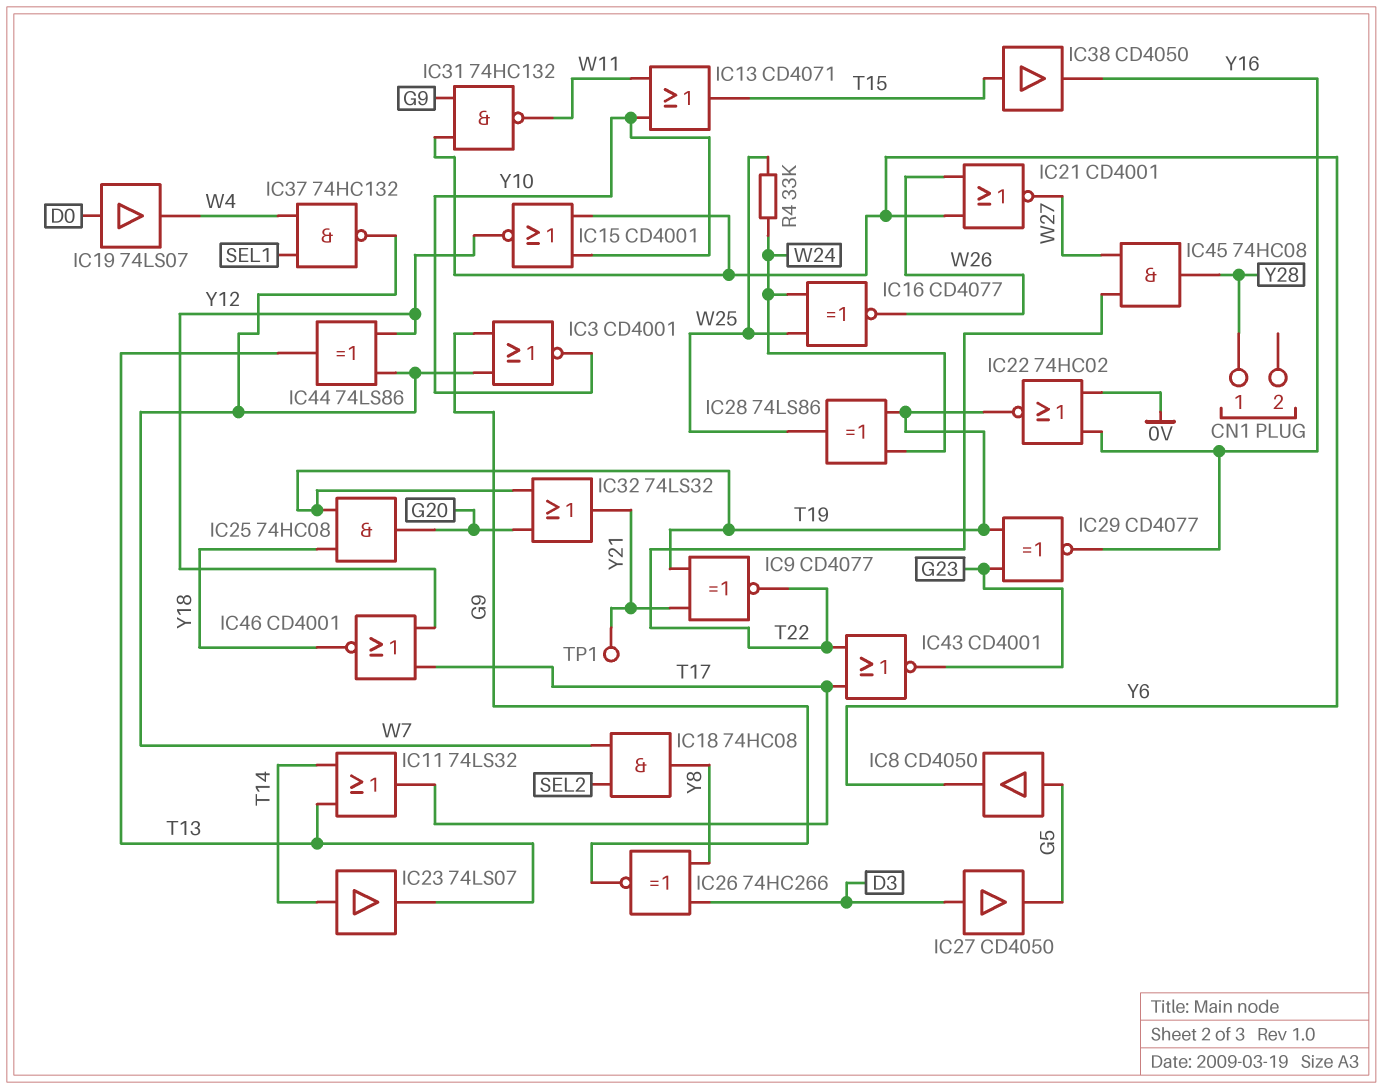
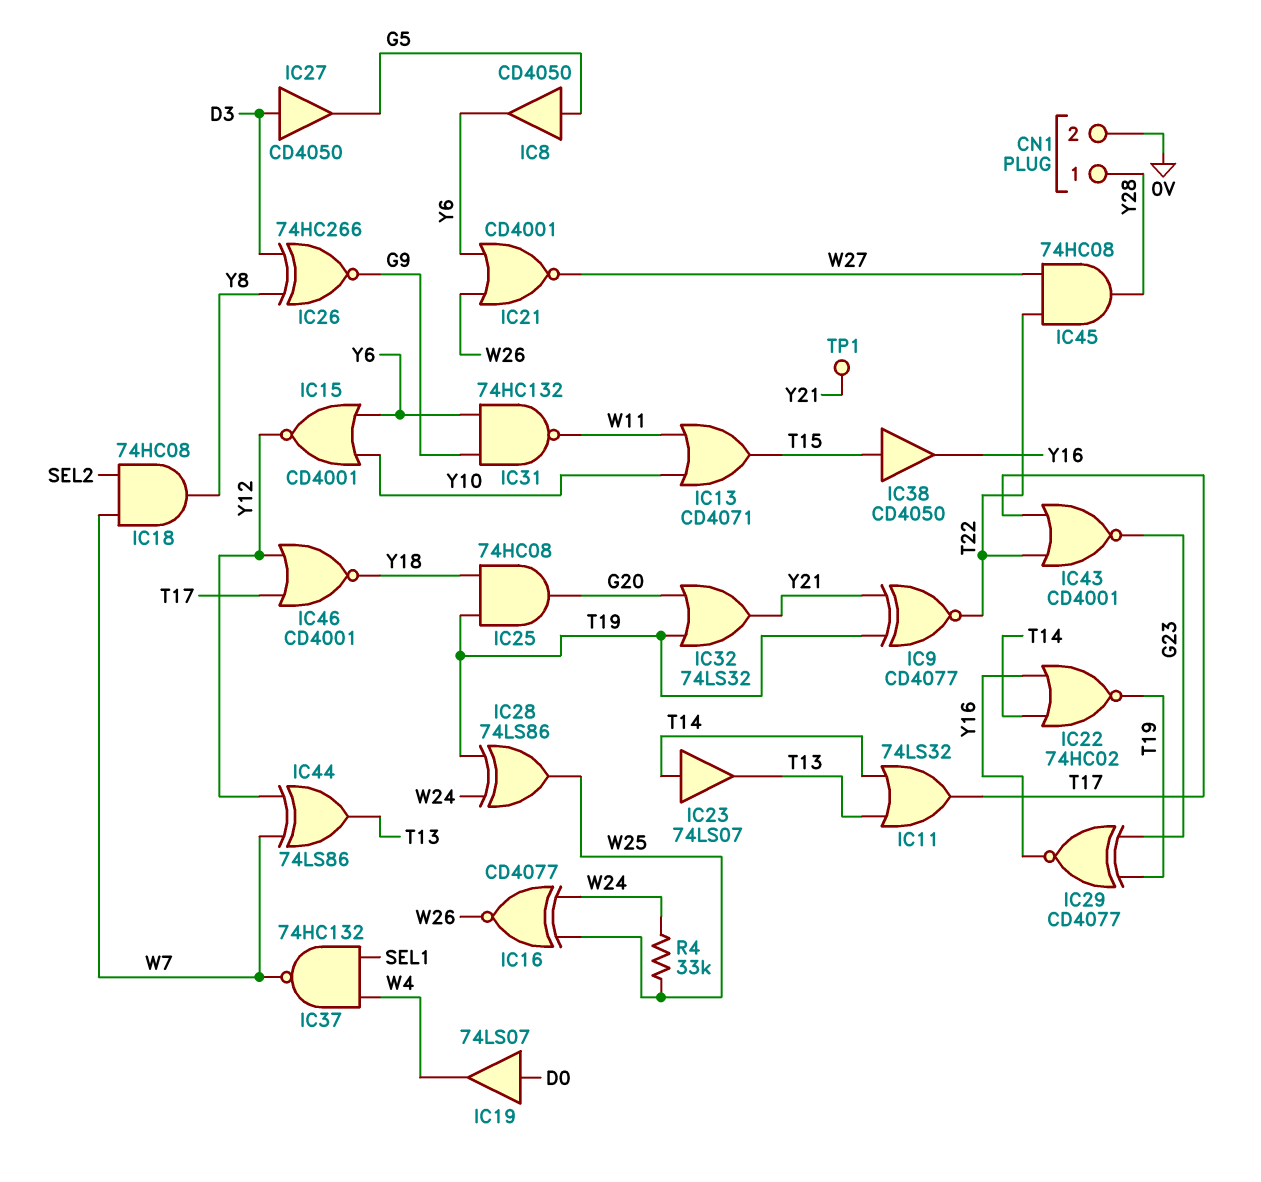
CN1 pin 2: none -> 0V
IC3: NOR CD4001 (in G9, in W7, out Y10) -> none
IC22: NOR 74HC02 (in 0V, in Y16, out T19) -> NOR 74HC02 (in T14, in Y16, out T19)

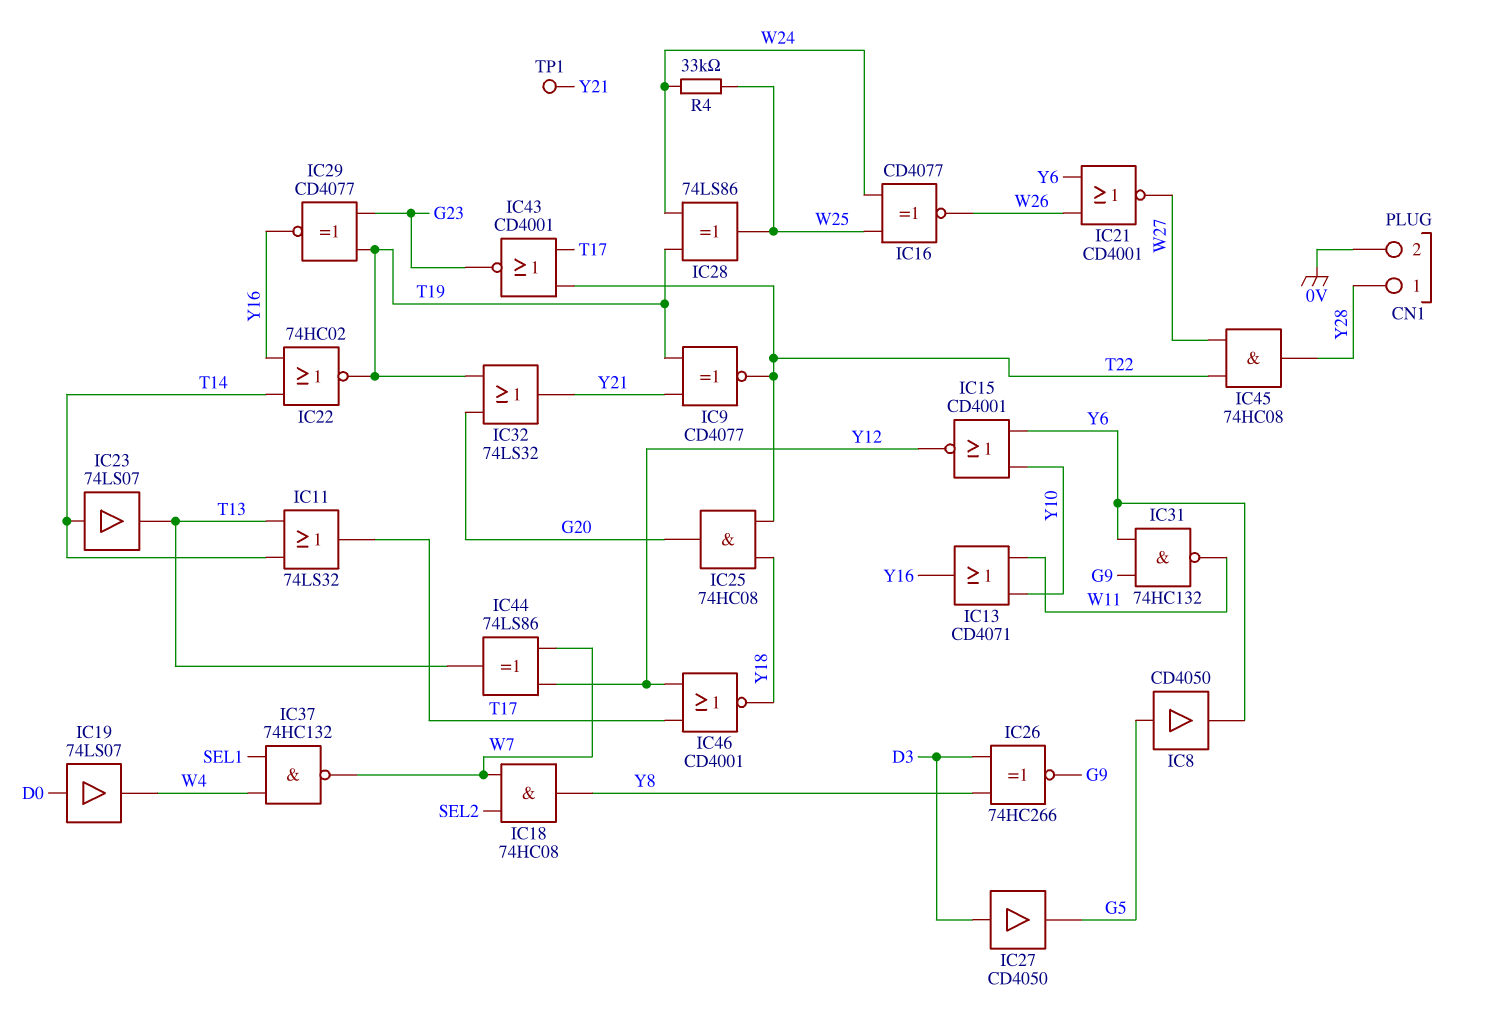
IC13: OR CD4071 (in W11, in Y10, out T15) -> OR CD4071 (in W11, in Y10, out Y16)
IC25: AND 74HC08 (in T19, in Y18, out G20) -> AND 74HC08 (in T22, in Y18, out G20)
IC38: buffer CD4050 (in T15, out Y16) -> none

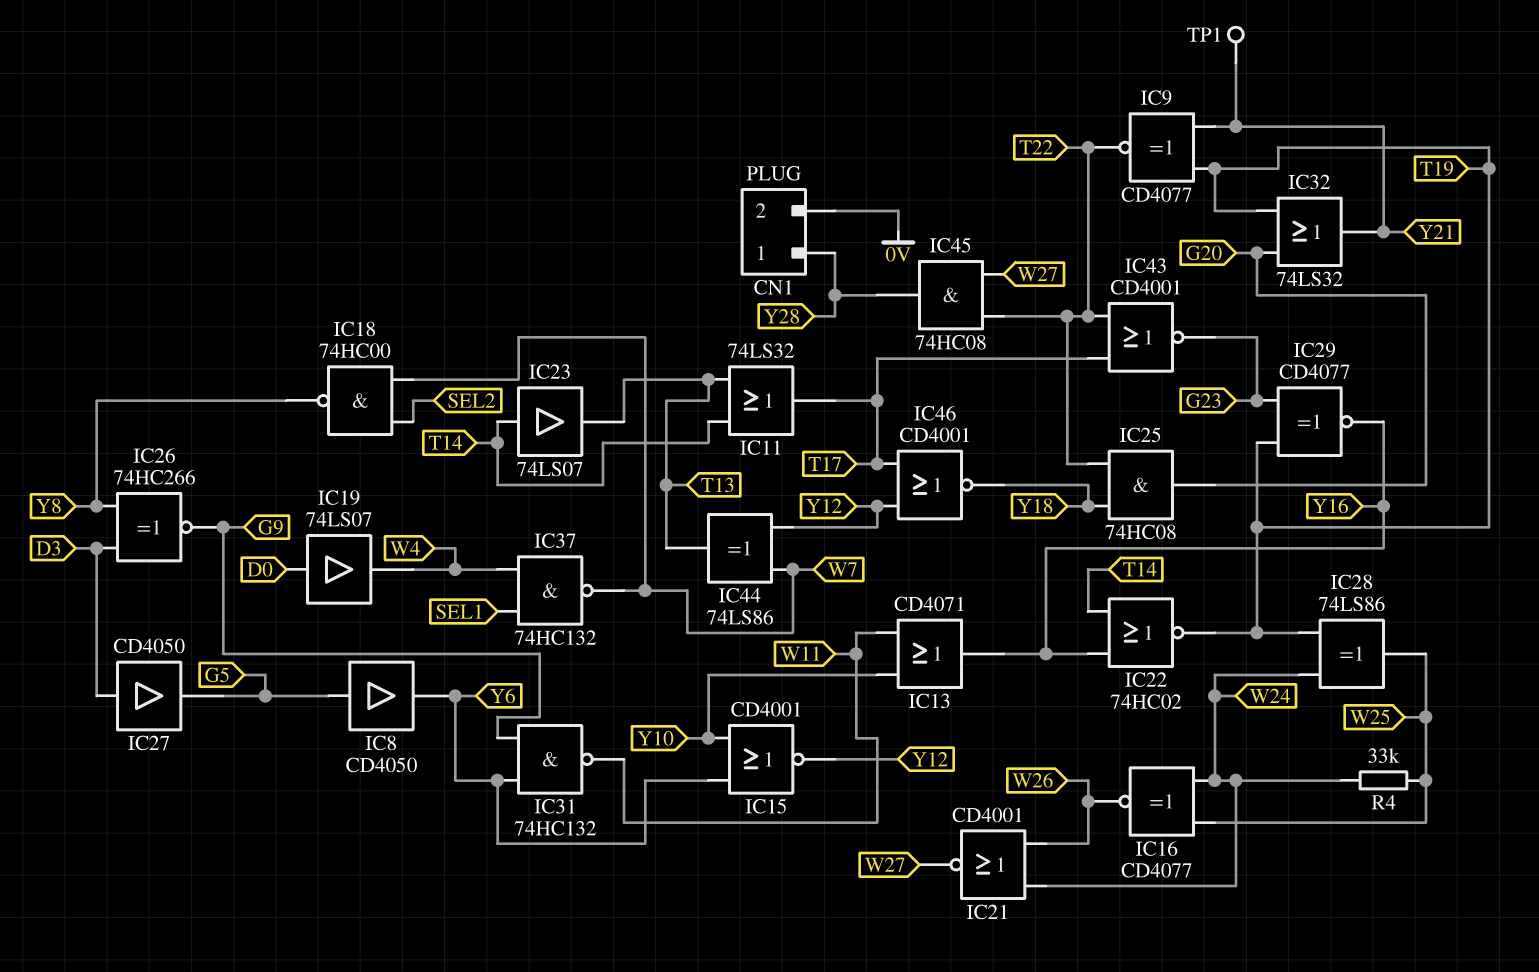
IC18: AND 74HC08 (in SEL2, in W7, out Y8) -> NAND 74HC00 (in SEL2, in W7, out Y8)
IC21: NOR CD4001 (in W26, in Y6, out W27) -> NOR CD4001 (in W24, in W26, out W27)

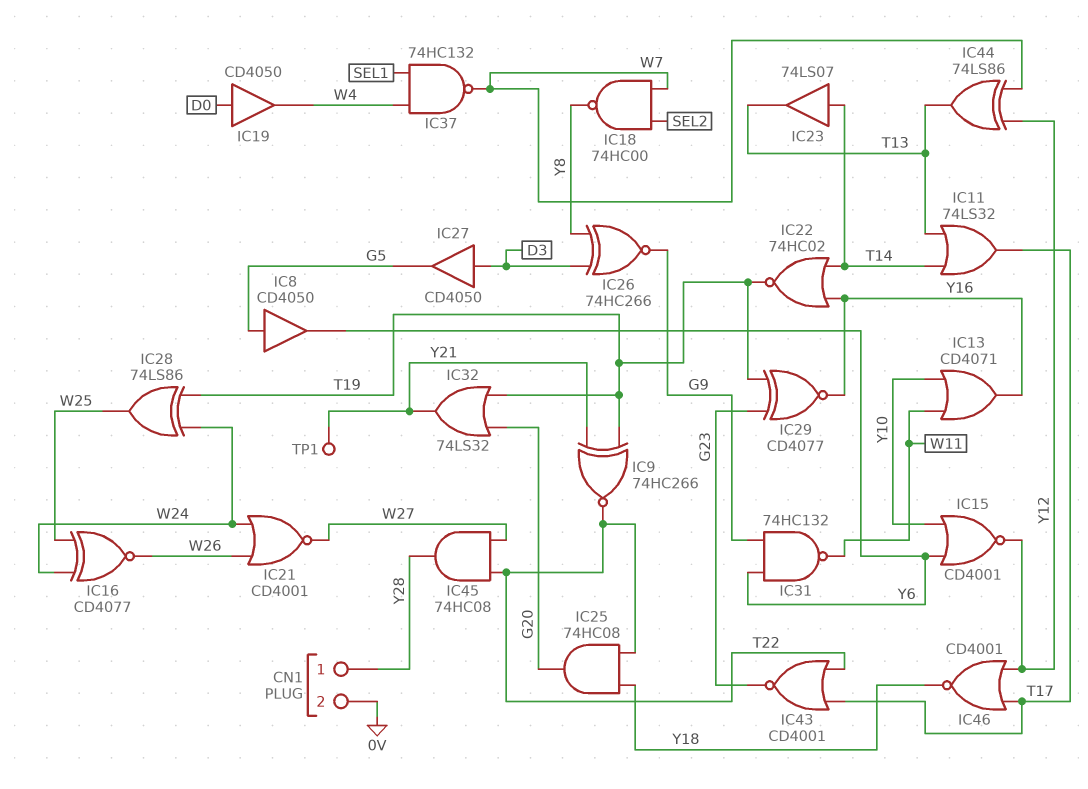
IC9: XNOR CD4077 (in T19, in Y21, out T22) -> XNOR 74HC266 (in T19, in Y21, out T22)
IC19: buffer 74LS07 (in D0, out W4) -> buffer CD4050 (in D0, out W4)
R4: 33k (W24, W25) -> none

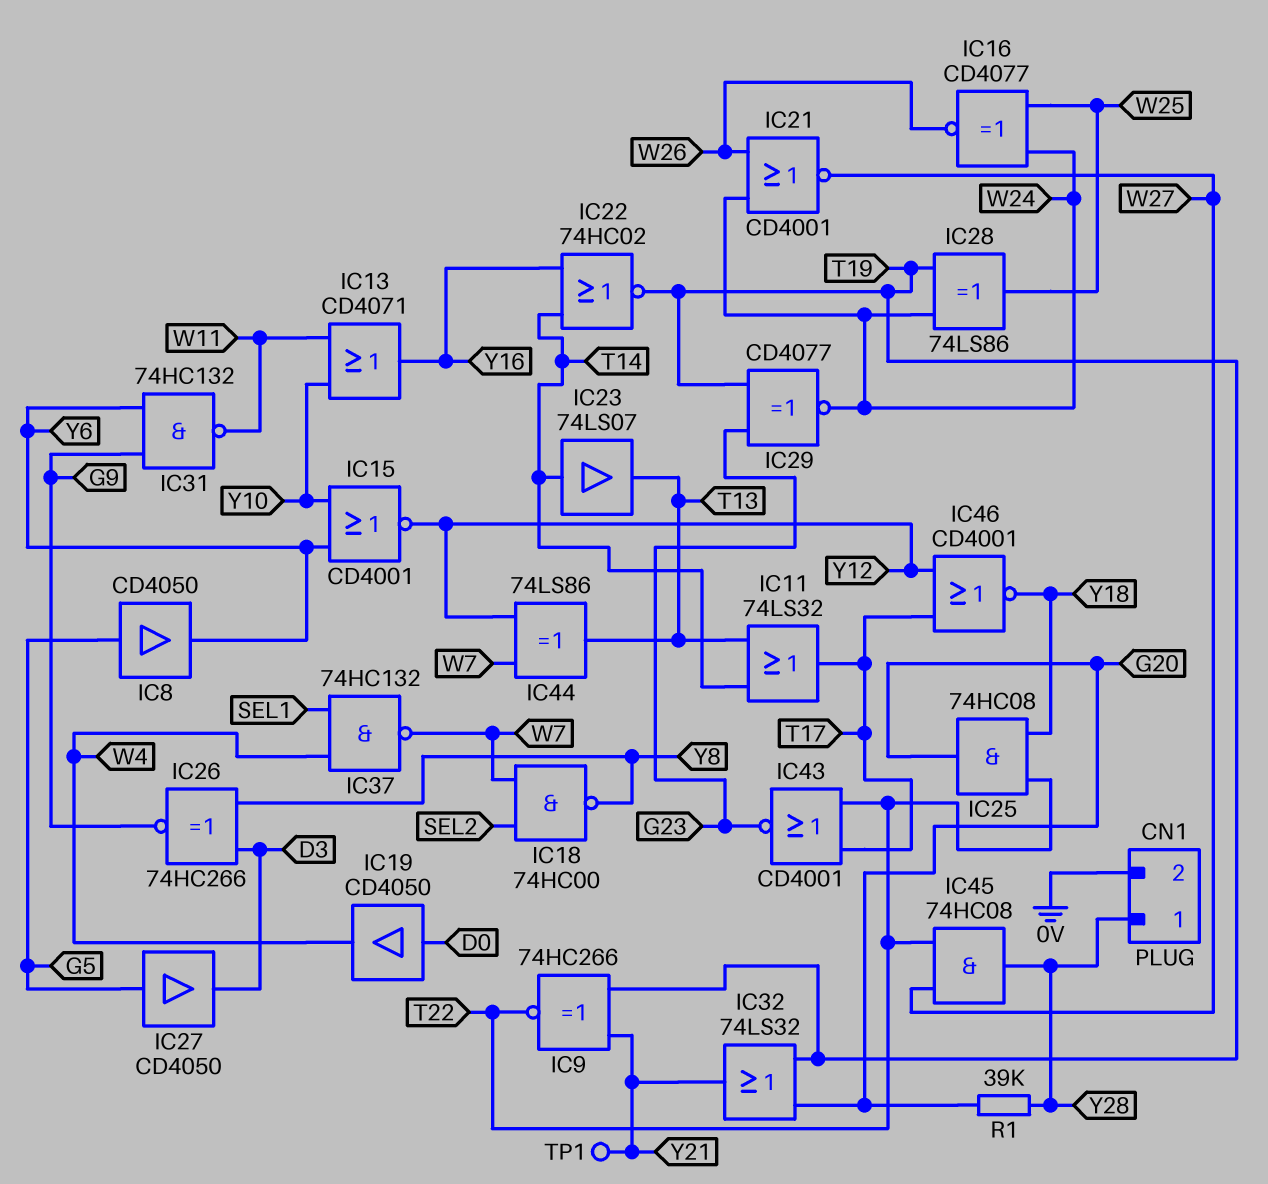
IC27: buffer CD4050 (in D3, out G5) -> buffer CD4050 (in G5, out D3)
IC29: XNOR CD4077 (in G23, in T19, out Y16) -> XNOR CD4077 (in G23, in T19, out W24)
R1: none -> 39k (G20, Y28)

